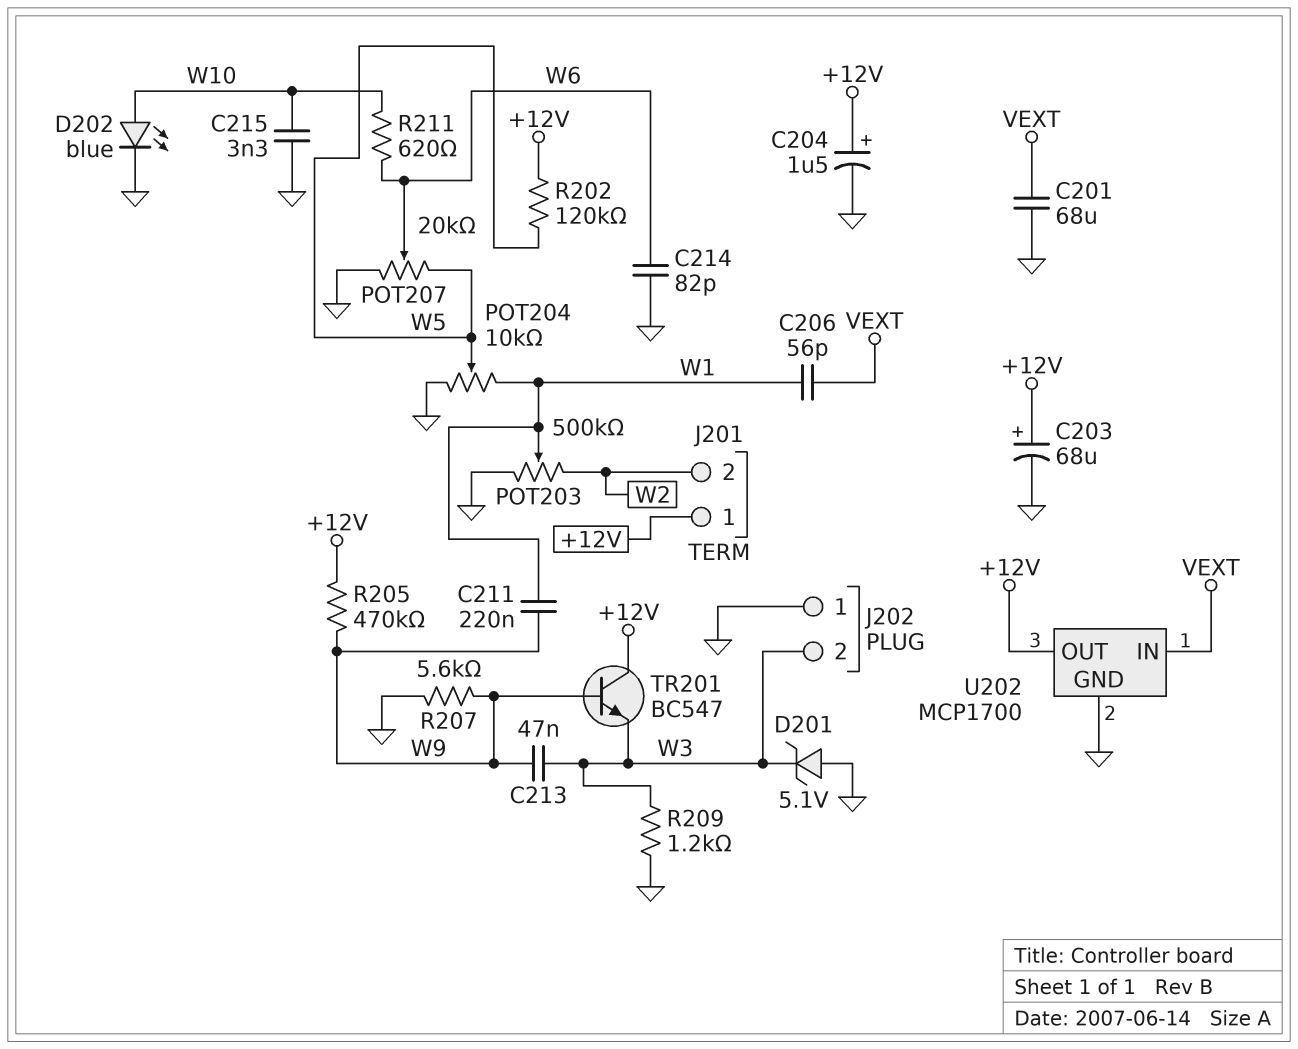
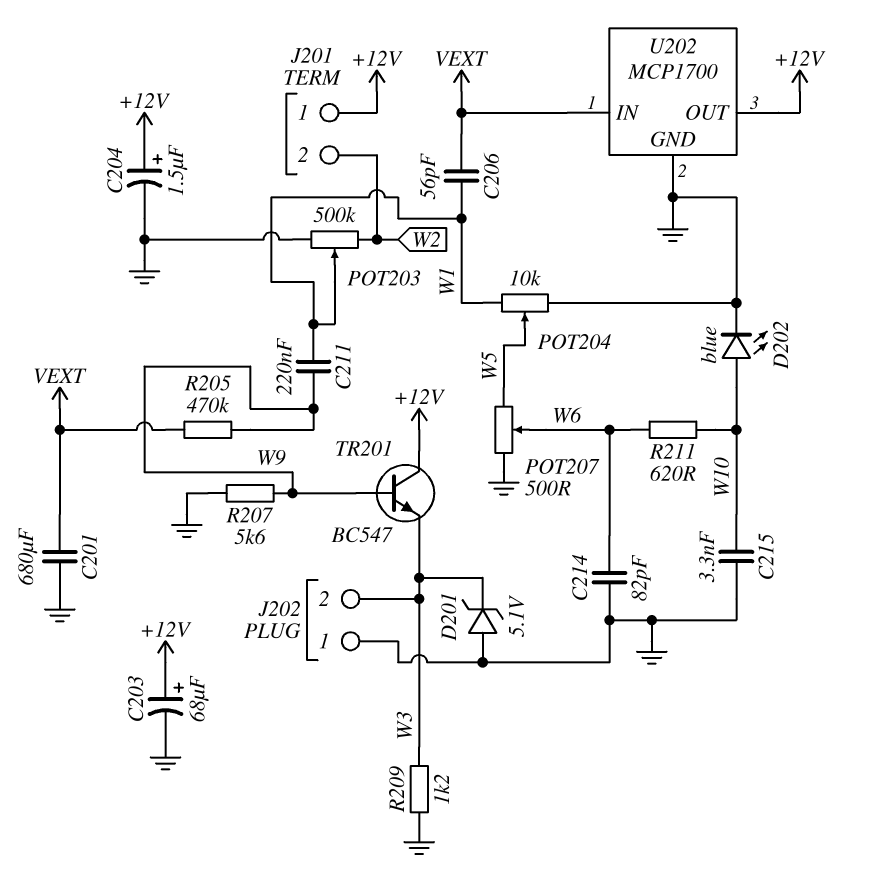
C201: 68uF (GND, VEXT) -> 680uF (GND, VEXT)
C213: 47nF (W3, W9) -> none
POT207: 20k (GND, W5, wiper W6) -> 500 (GND, W5, wiper W6)
R202: 120k (+12V, W5) -> none
R205: 470k (+12V, W9) -> 470k (VEXT, W9)

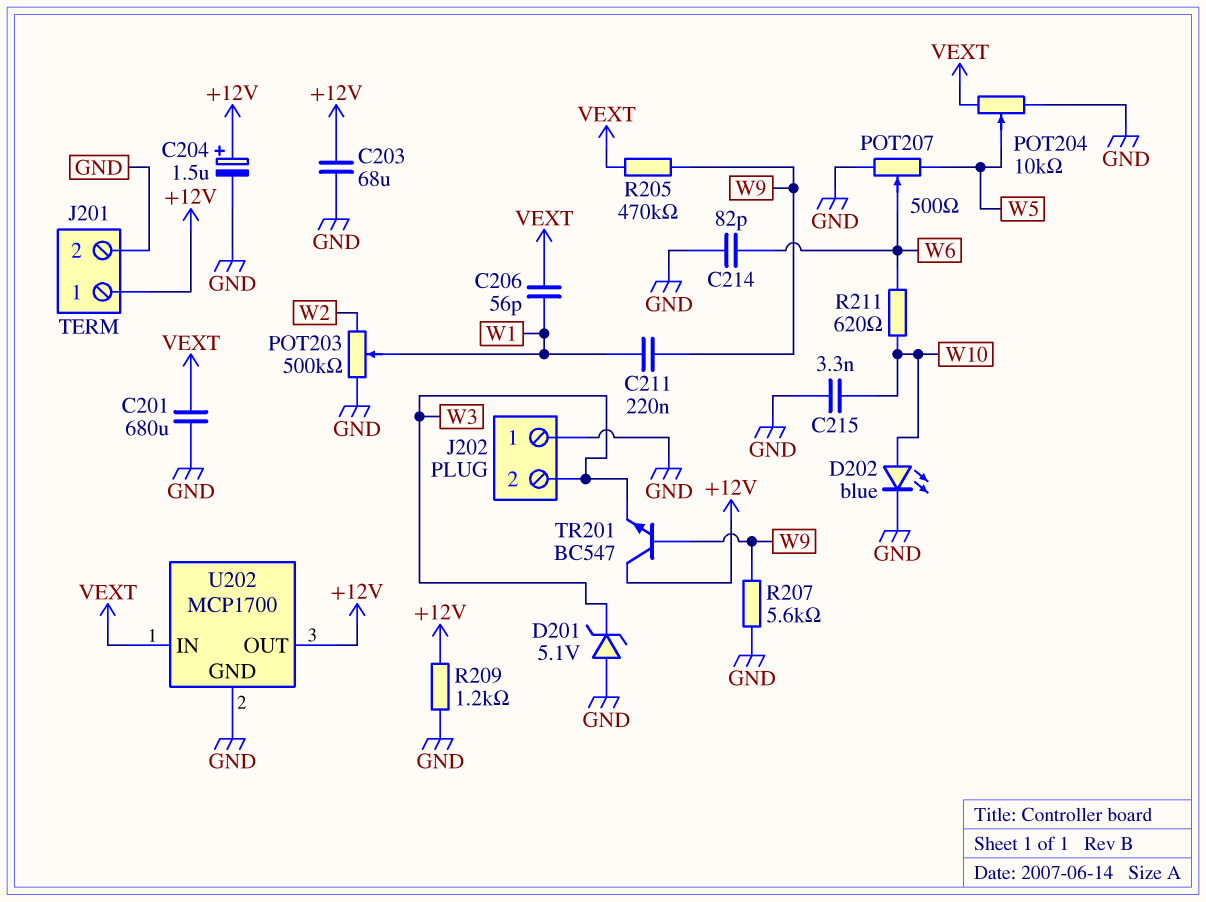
C203: 68uF (plus +12V, minus GND) -> 68uF (+12V, GND)
J201 pin 2: W2 -> GND
POT204: 10k (GND, W1, wiper W5) -> 10k (GND, VEXT, wiper W5)
R209: 1.2k (GND, W3) -> 1.2k (+12V, GND)

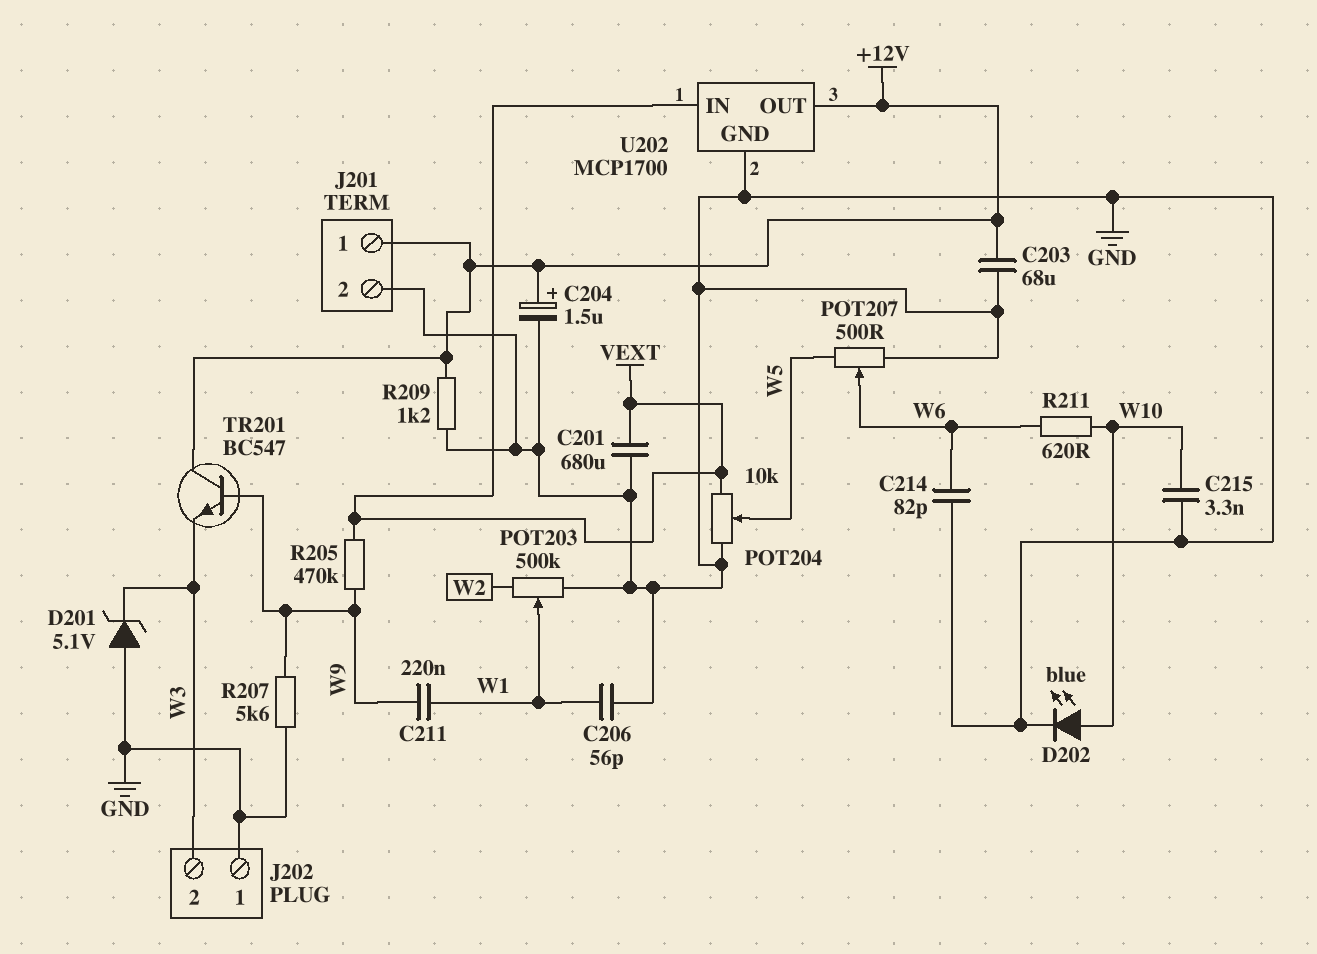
C206: 56pF (VEXT, W1) -> 56pF (GND, W1)

